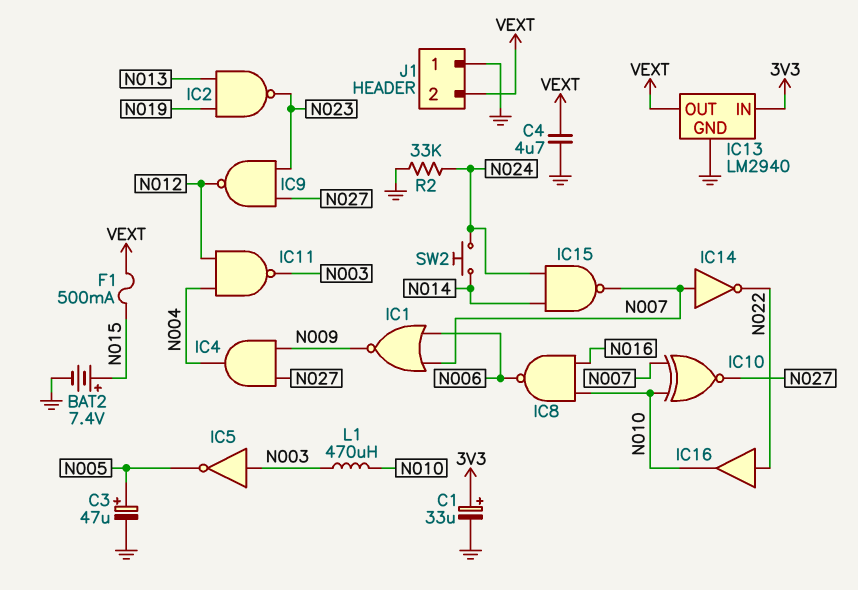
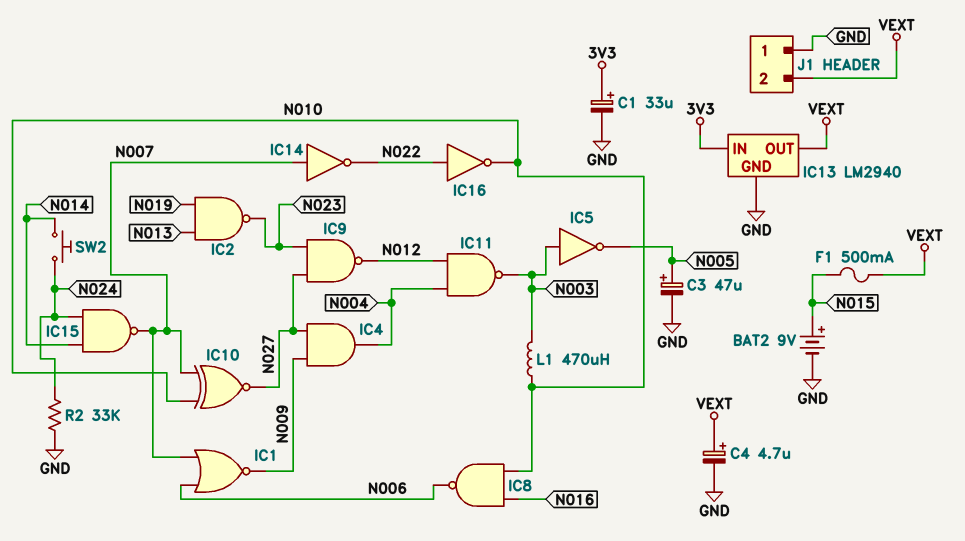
BAT2: 7.4V (plus N015, minus GND) -> 9V (plus N015, minus GND)
C4: 4.7uF (GND, VEXT) -> 4.7uF (plus VEXT, minus GND)
IC16: buffer (in N022, out N010) -> NOT (in N022, out N010)

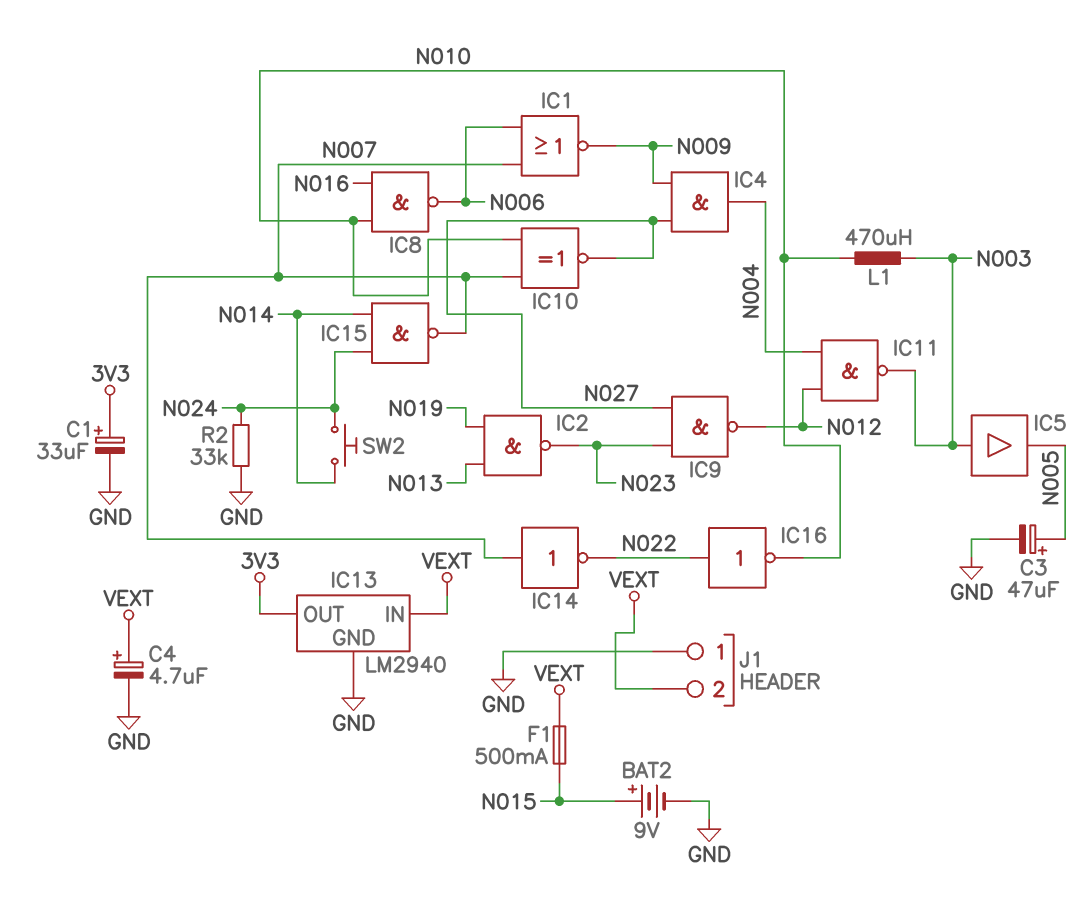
IC5: NOT (in N003, out N005) -> buffer (in N003, out N005)
IC13 pin IN: 3V3 -> VEXT
IC13 pin OUT: VEXT -> 3V3

